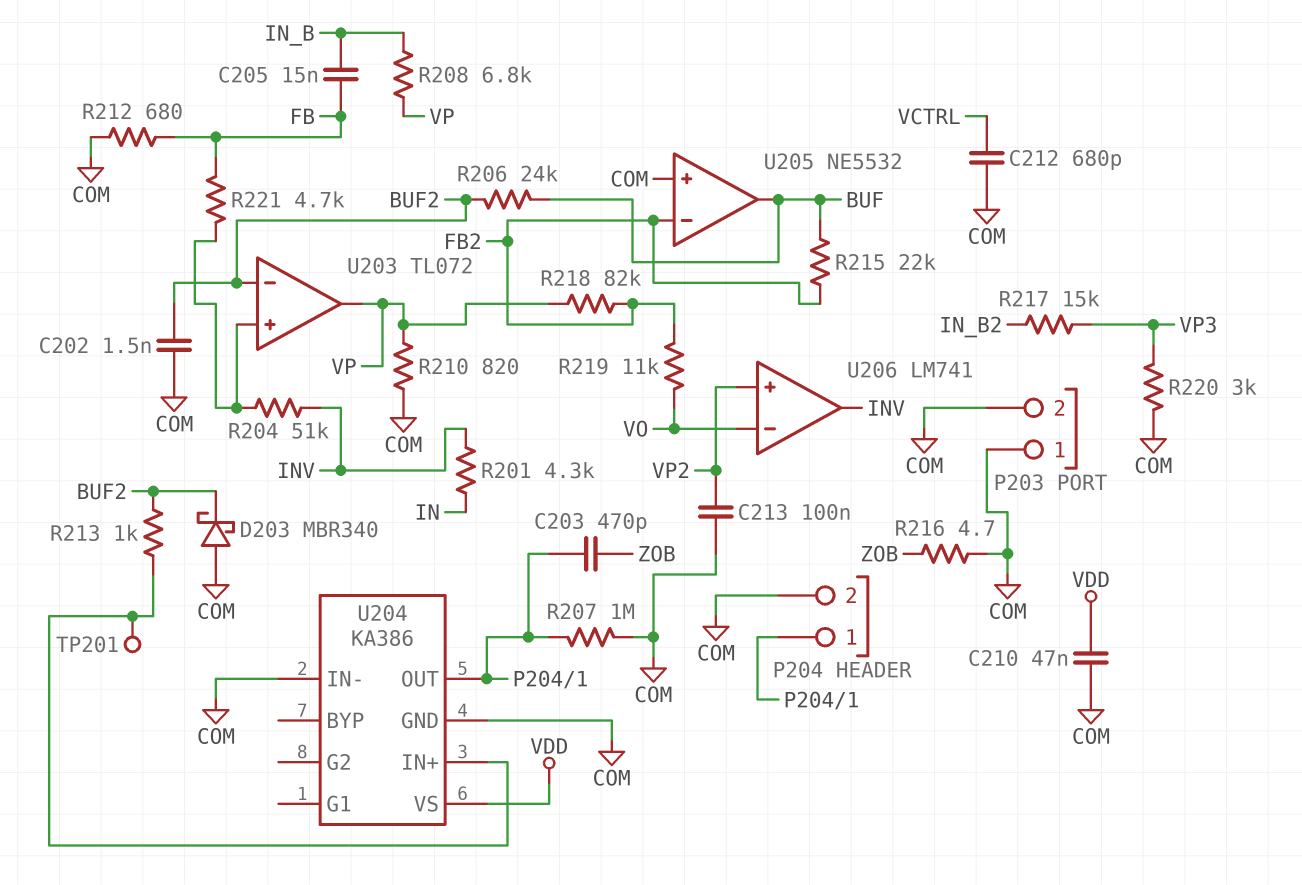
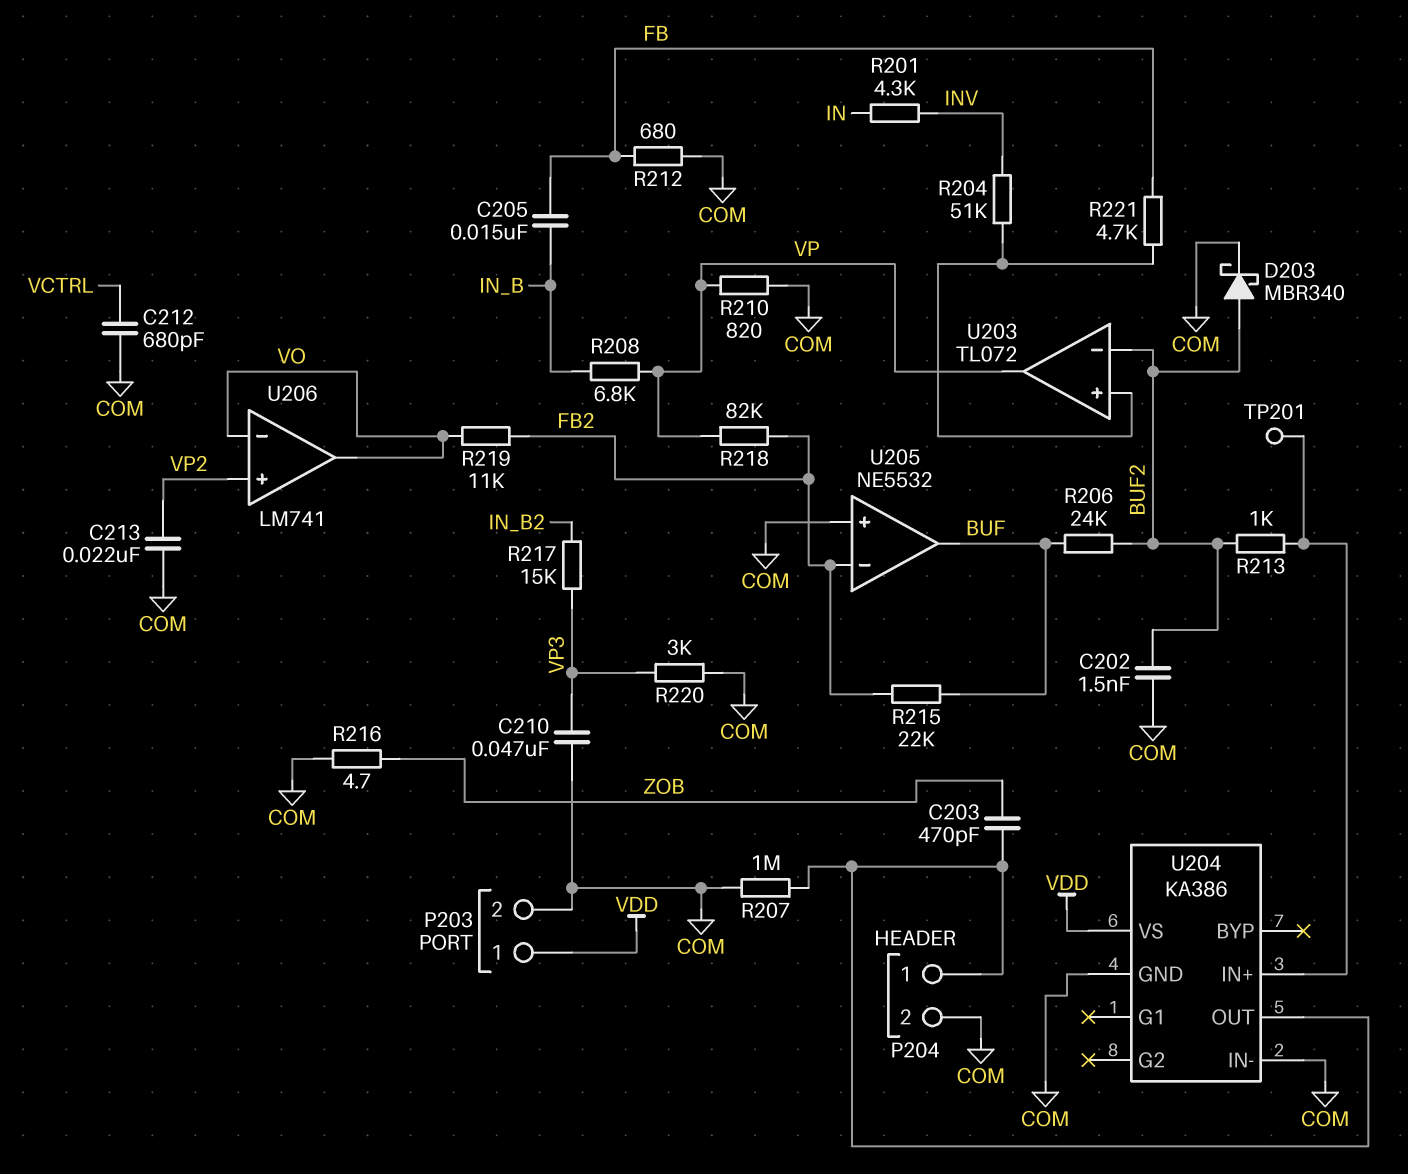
C210: 47nF (COM, VDD) -> 47nF (COM, VP3)
C213: 100nF (COM, VP2) -> 22nF (COM, VP2)
D203: schottky MBR340 (A COM, K BUF2) -> schottky MBR340 (A BUF2, K COM)
P203 pin 1: COM -> VDD
U206 pin out: INV -> VO

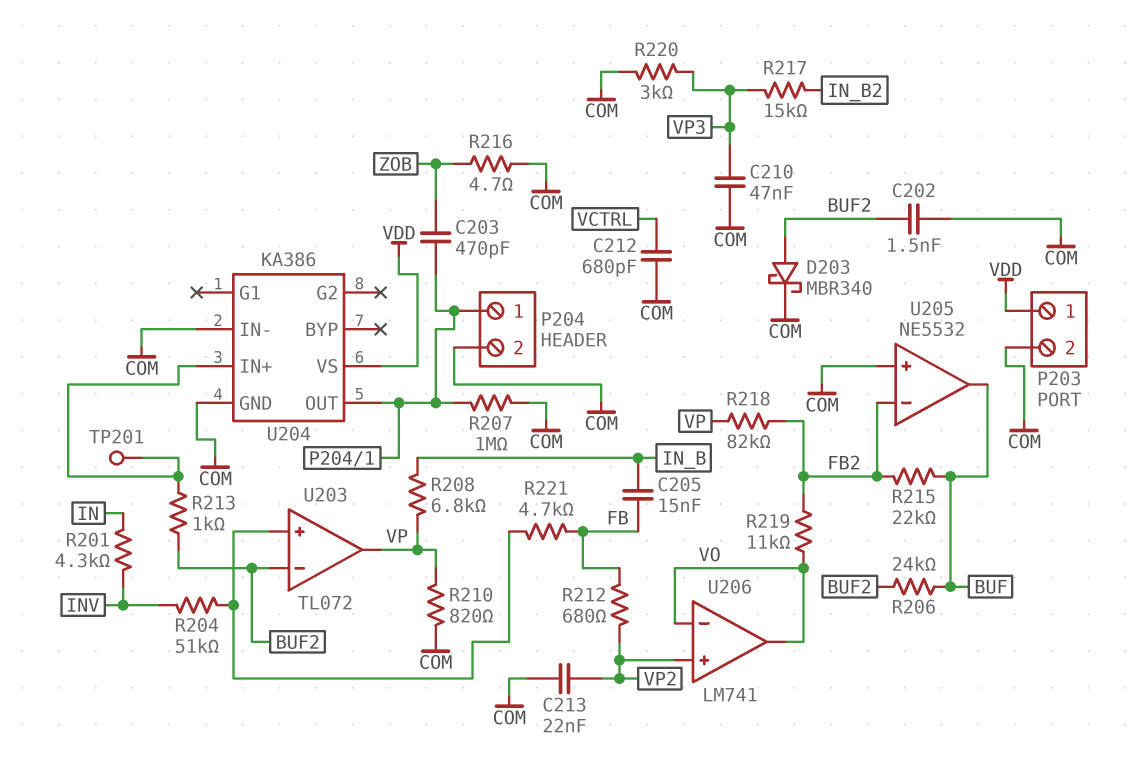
R212: 680 (COM, FB) -> 680 (FB, VP2)

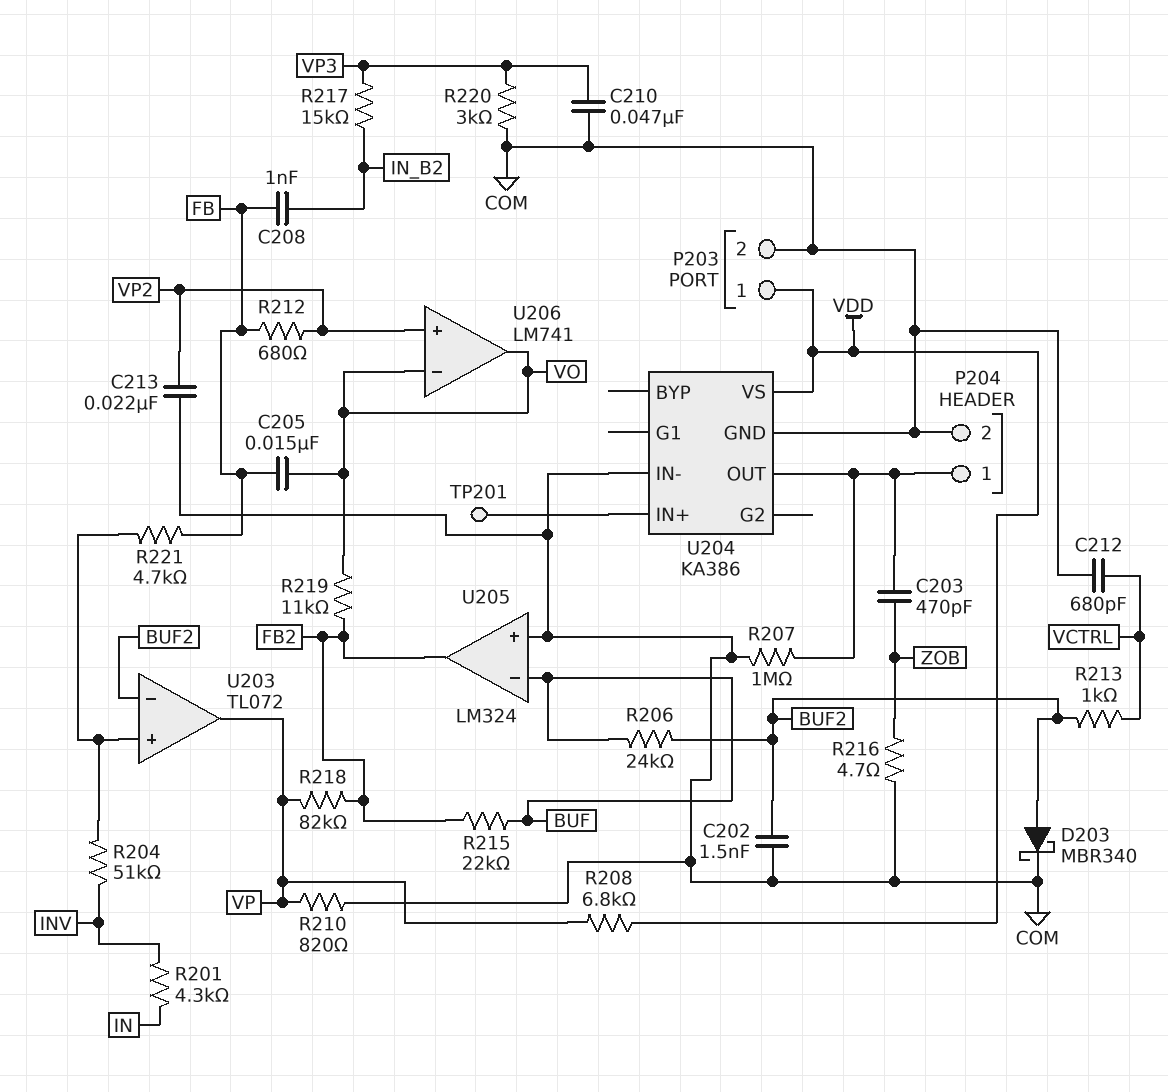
C205: 15nF (FB, IN_B) -> 15nF (FB, VO)
C208: none -> 1nF (FB, IN_B2)
R208: 6.8k (IN_B, VP) -> 6.8k (VDD, VP)
R213: 1k (BUF2, U204/IN+) -> 1k (BUF2, VCTRL)
U205: NE5532 -> LM324
U205 pin in-: FB2 -> BUF
U205 pin out: BUF -> FB2

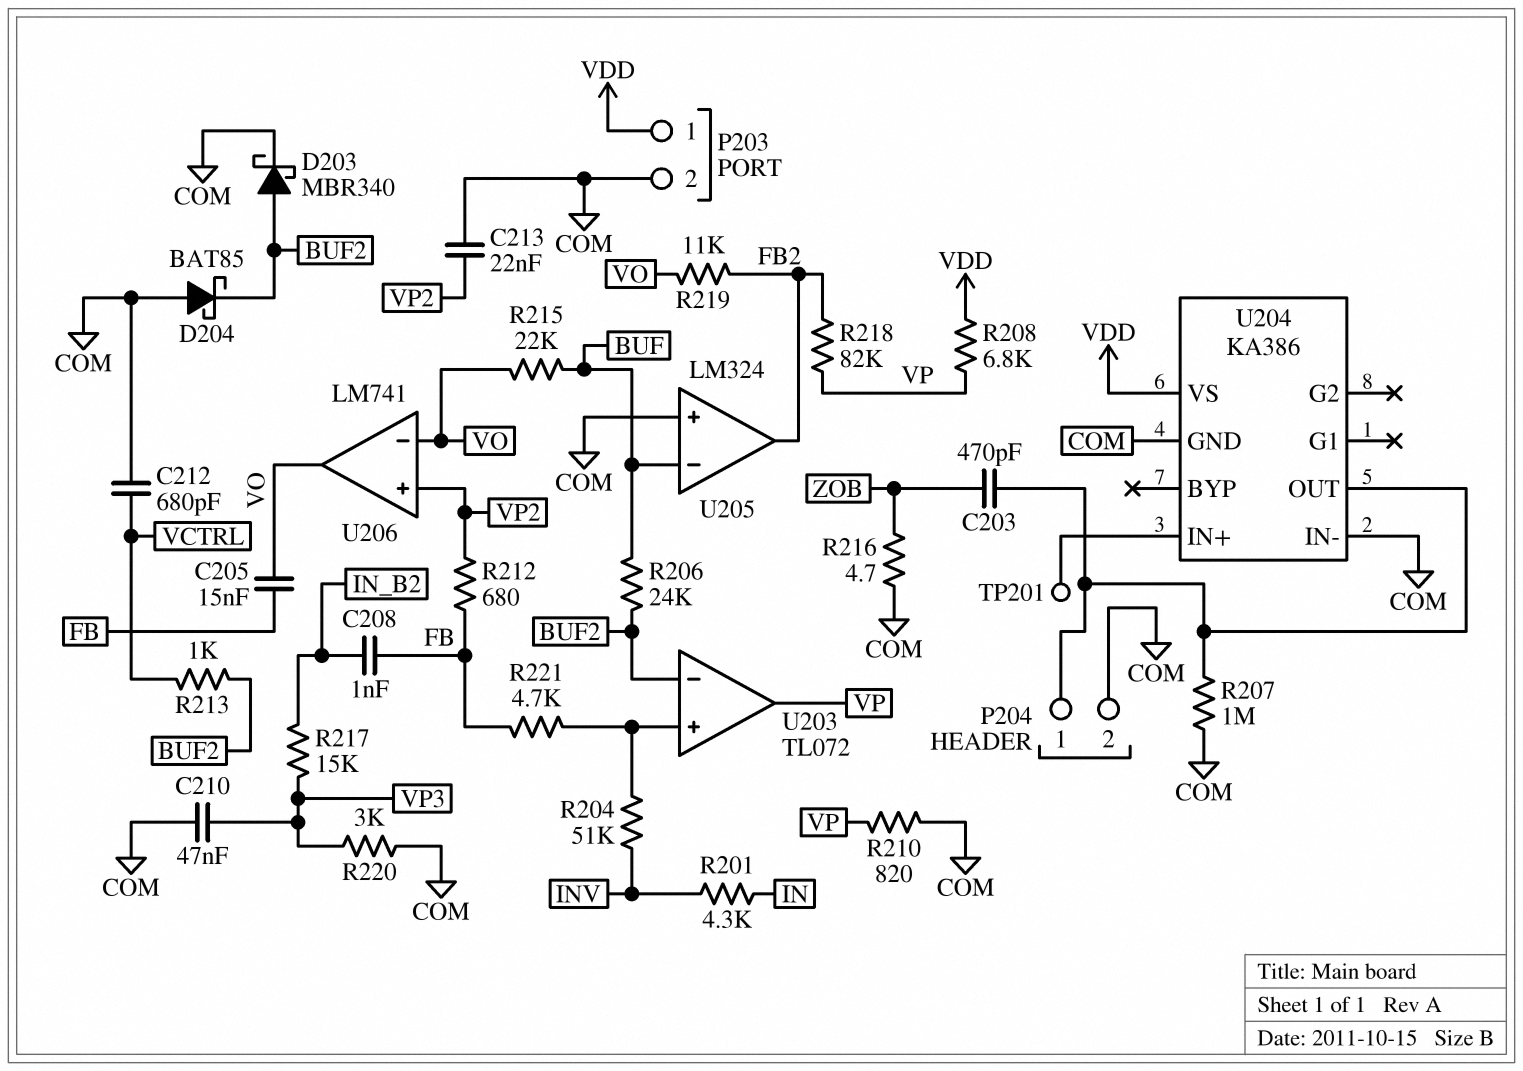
C202: 1.5nF (BUF2, COM) -> none
D204: none -> schottky BAT85 (A COM, K BUF2)
R215: 22k (BUF, FB2) -> 22k (BUF, VO)

